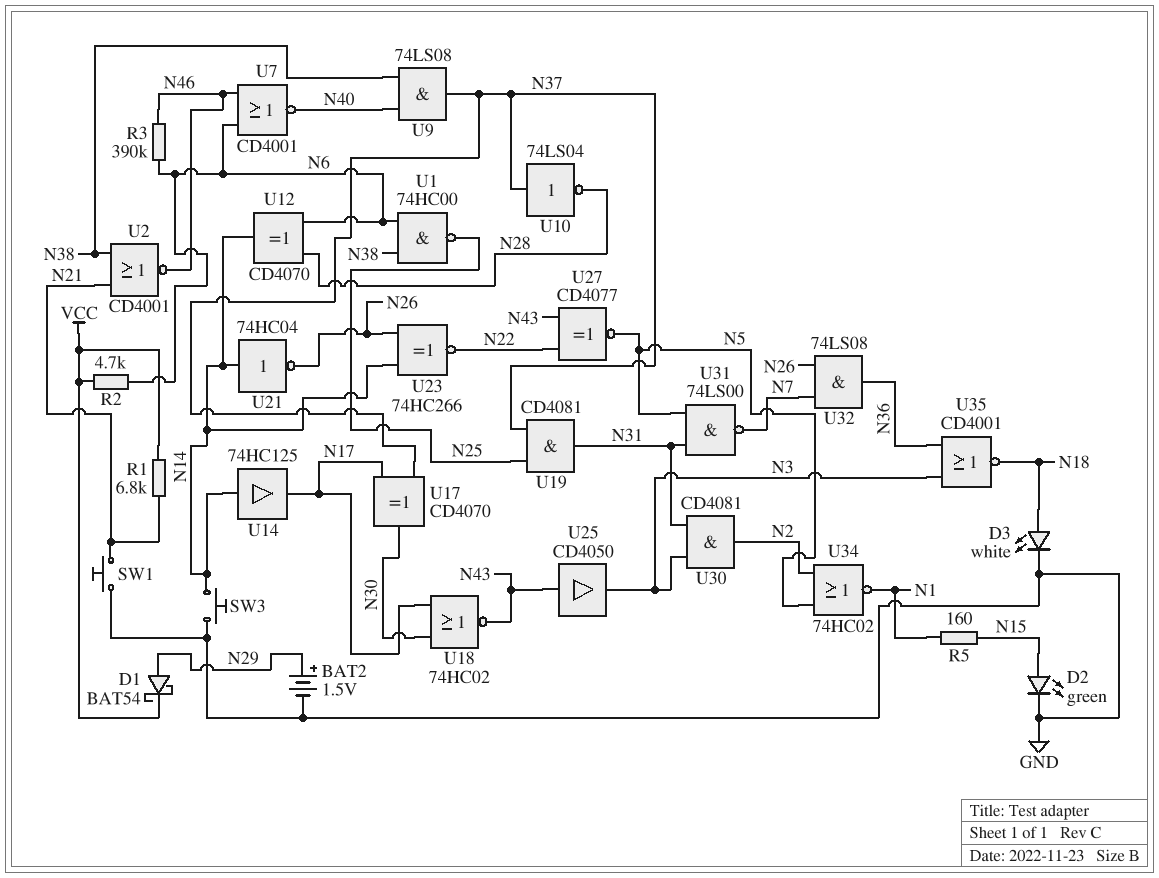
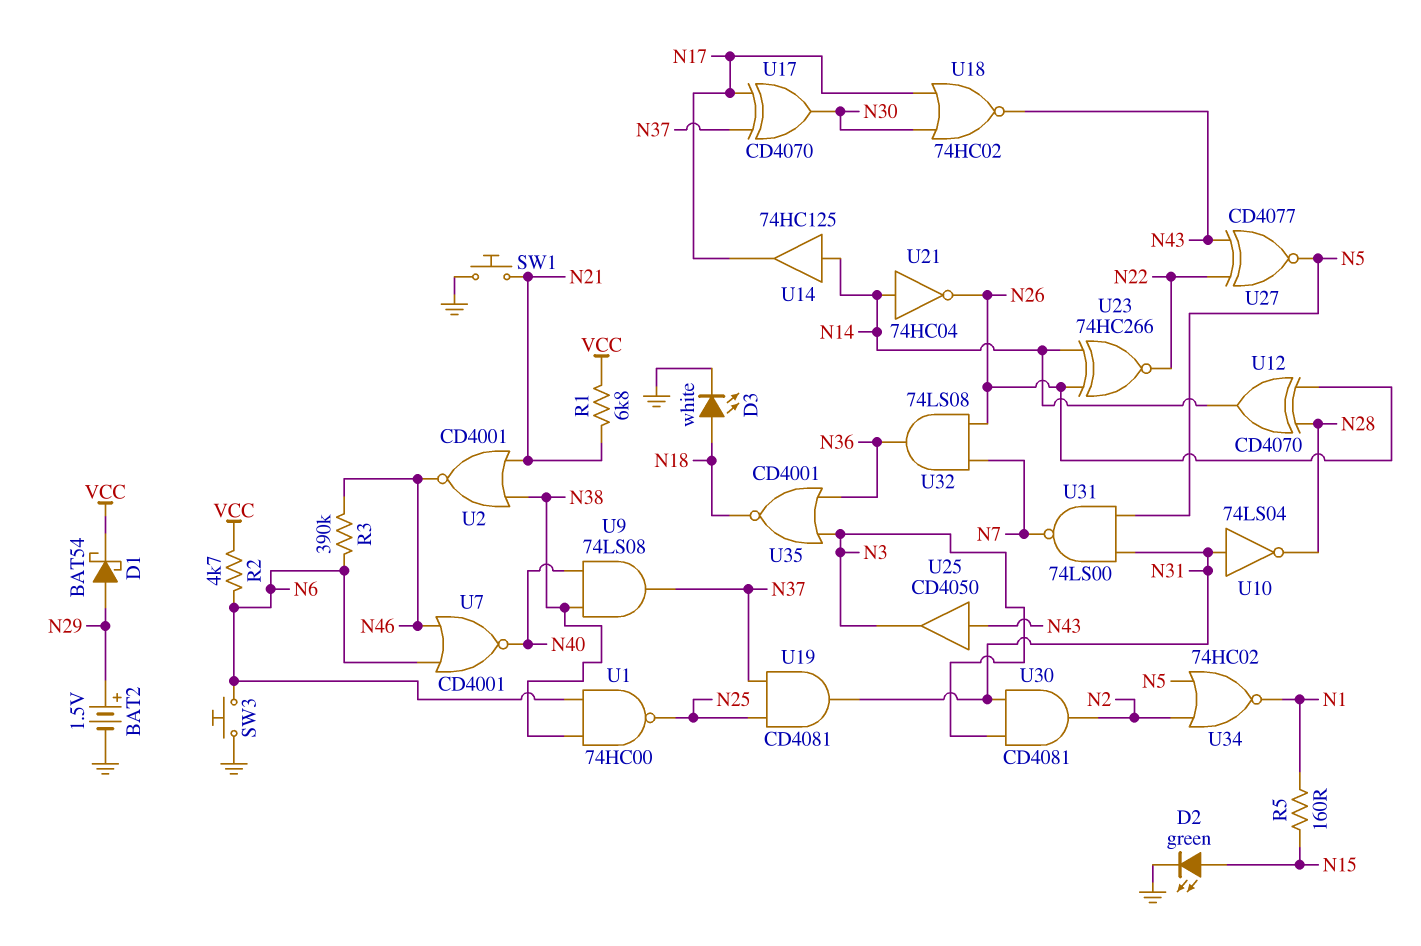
SW3: button (GND, N14) -> button (GND, N6)
U10: NOT 74LS04 (in N37, out N28) -> NOT 74LS04 (in N31, out N28)
U12: XOR CD4070 (in N6, in N28, out N14) -> XOR CD4070 (in N26, in N28, out N14)

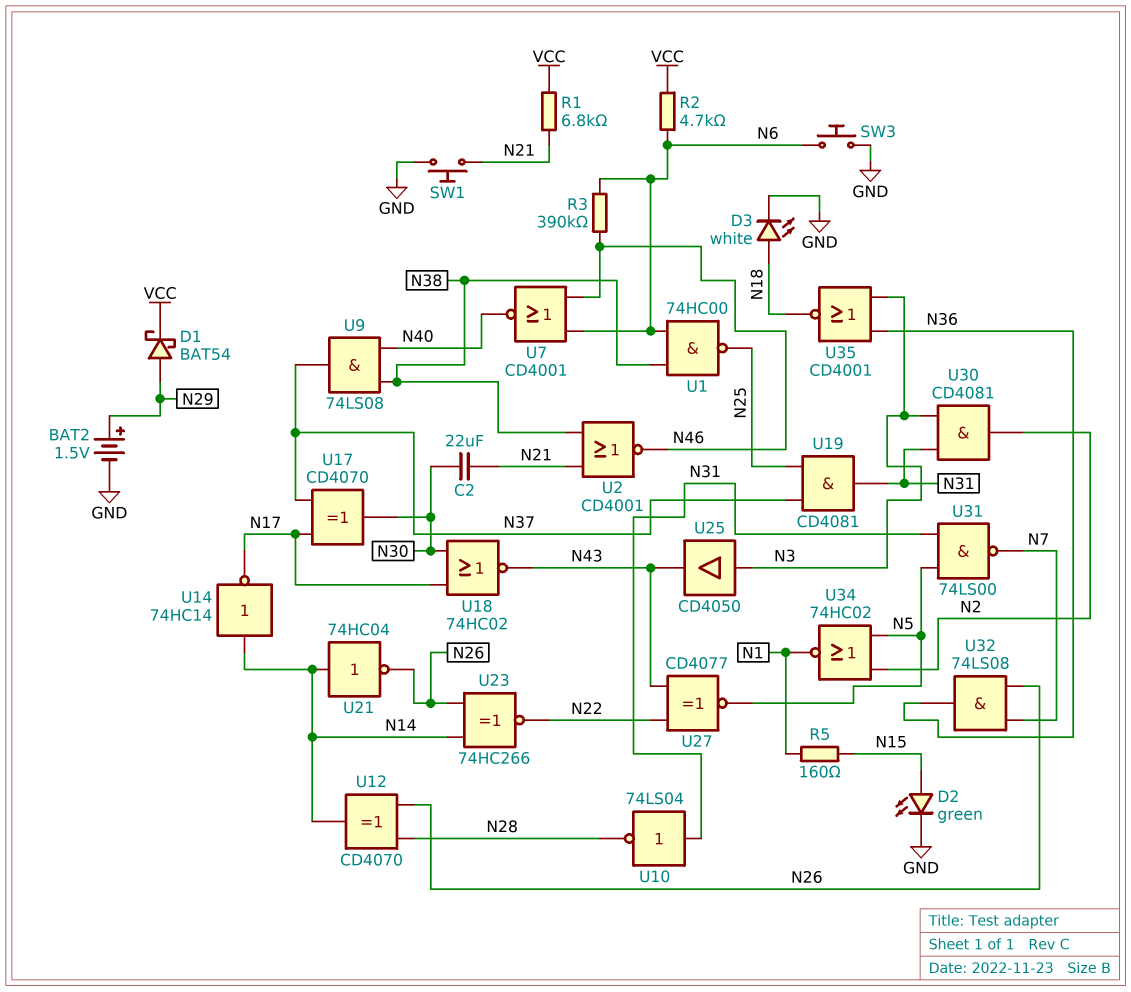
C2: none -> 22uF (N21, N30)
U14: buffer 74HC125 (in N14, out N17) -> NOT 74HC14 (in N14, out N17)
U25: buffer CD4050 (in N43, out N3) -> buffer CD4050 (in N3, out N43)

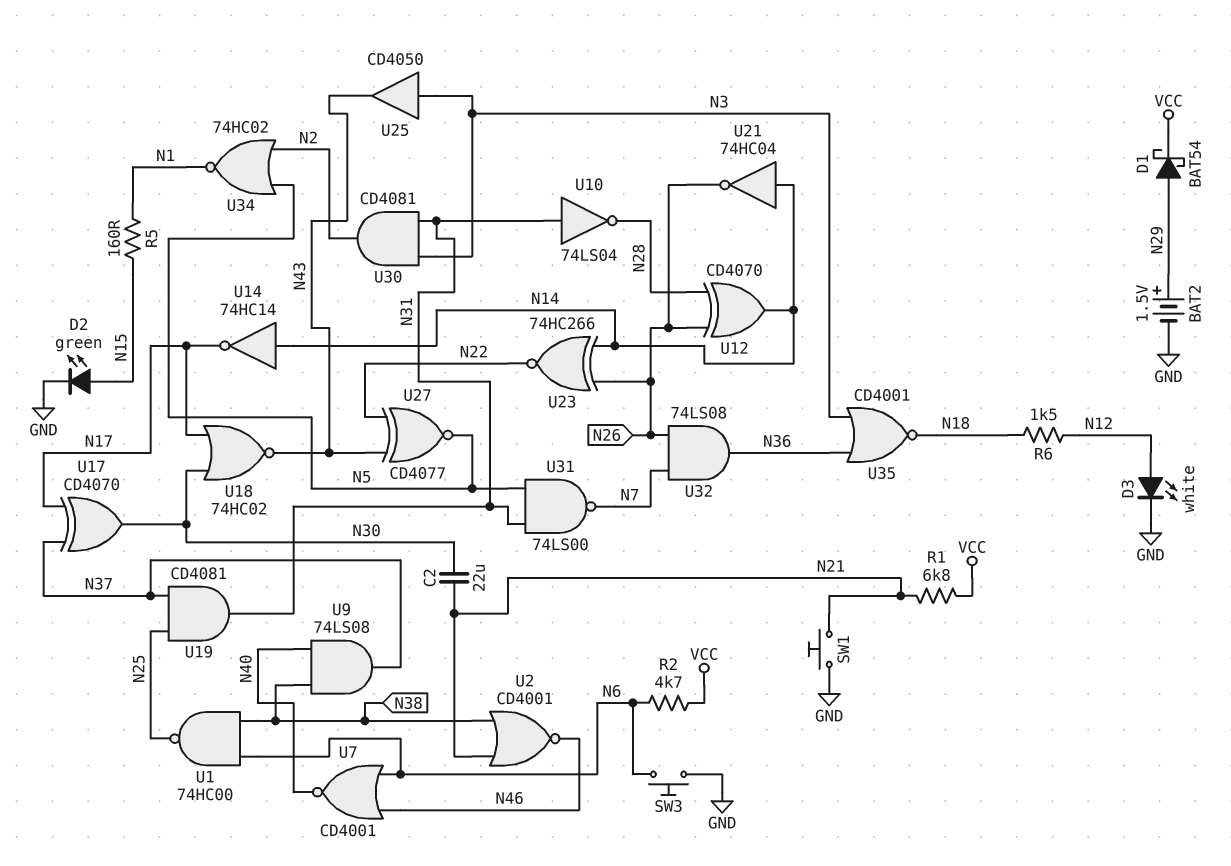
D3: LED white (A N18, K GND) -> LED white (A N12, K GND)
R3: 390k (N6, N46) -> none
R6: none -> 1.5k (N12, N18)

